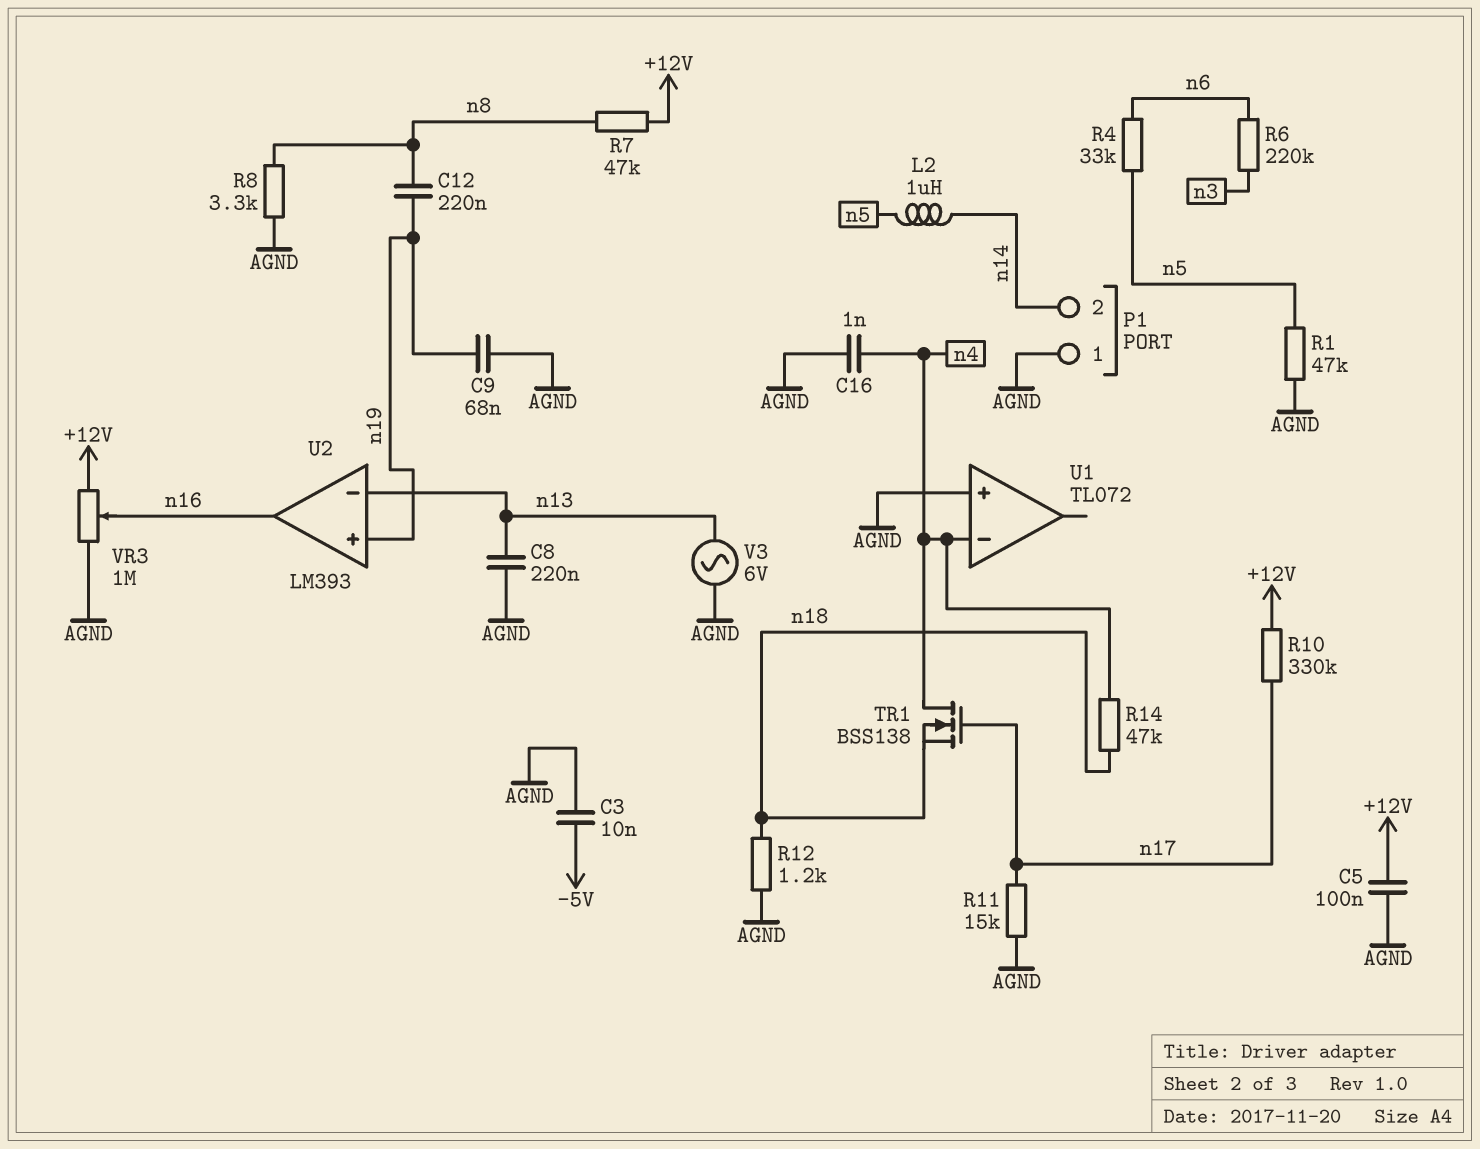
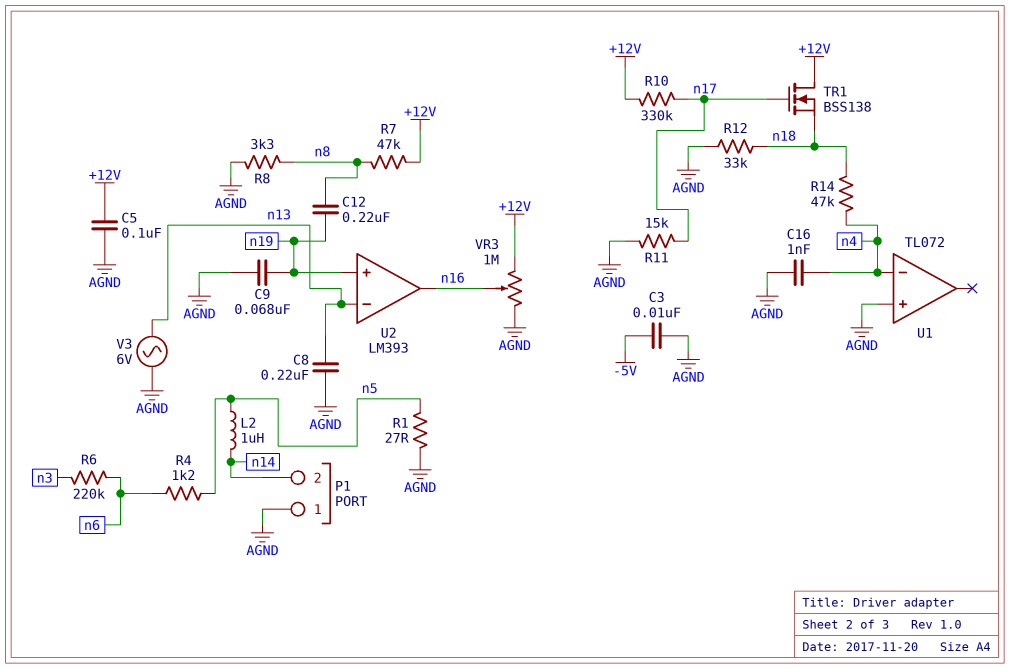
R1: 47k (AGND, n5) -> 27 (AGND, n5)
R4: 33k (n5, n6) -> 1.2k (n5, n6)
R12: 1.2k (AGND, n18) -> 33k (AGND, n18)
TR1: NMOS BSS138 (G n17, D n4, S n18) -> NMOS BSS138 (G n17, D +12V, S n18)

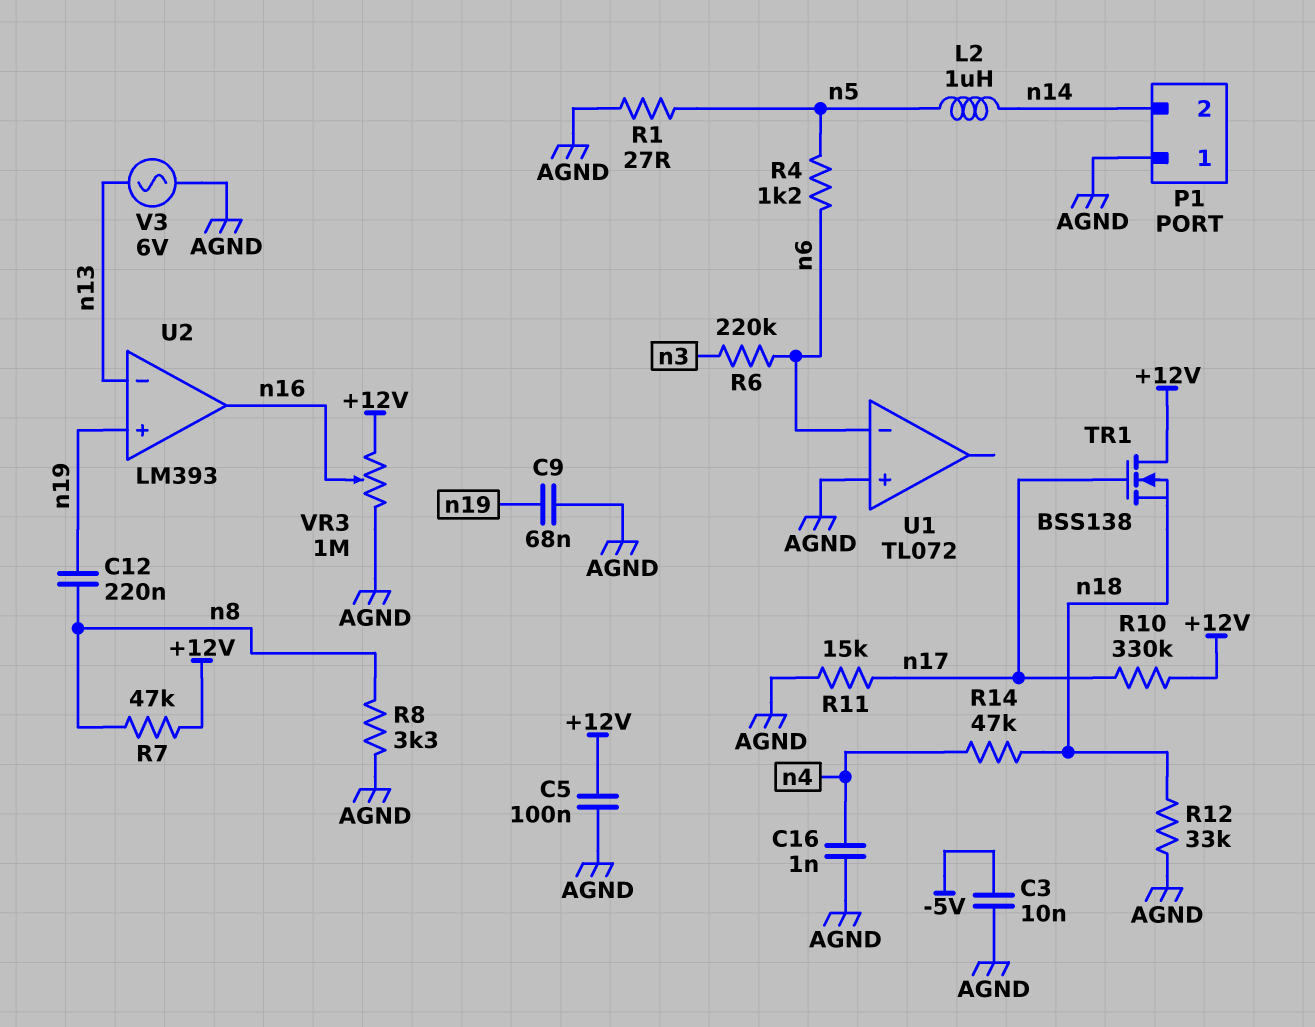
C8: 220nF (AGND, n13) -> none
U1 pin in-: n4 -> n6

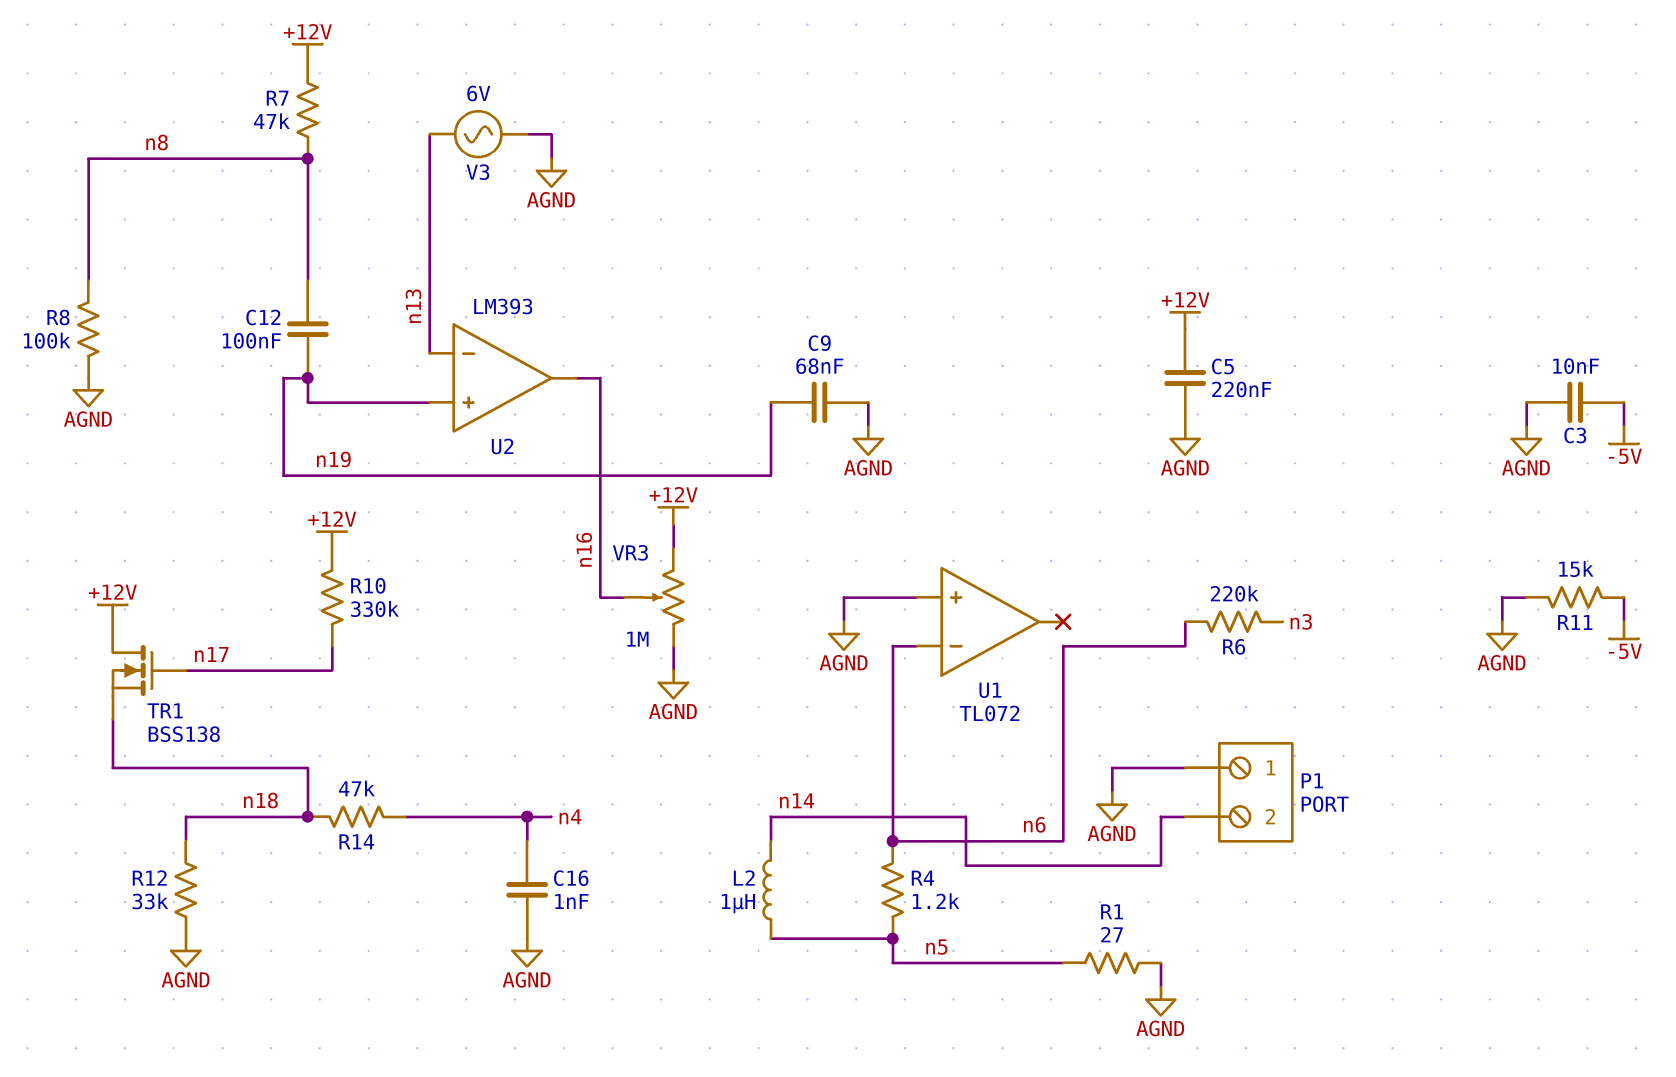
C5: 100nF (+12V, AGND) -> 220nF (+12V, AGND)
C12: 220nF (n8, n19) -> 100nF (n8, n19)
R8: 3.3k (AGND, n8) -> 100k (AGND, n8)
R11: 15k (AGND, n17) -> 15k (-5V, AGND)

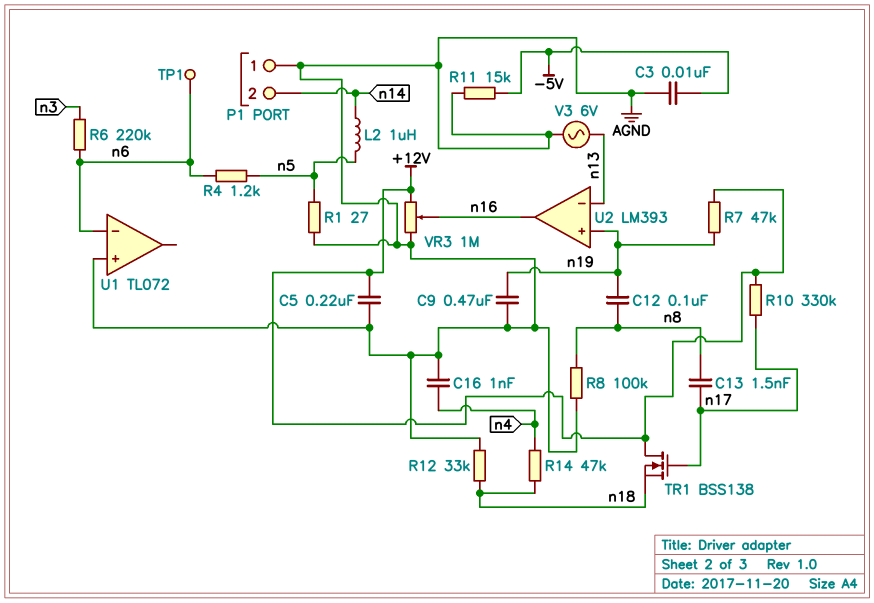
C9: 68nF (AGND, n19) -> 470nF (AGND, n19)
C13: none -> 1.5nF (n8, n17)
R7: 47k (+12V, n8) -> 47k (+12V, n19)
TP1: none -> test point (n6)

